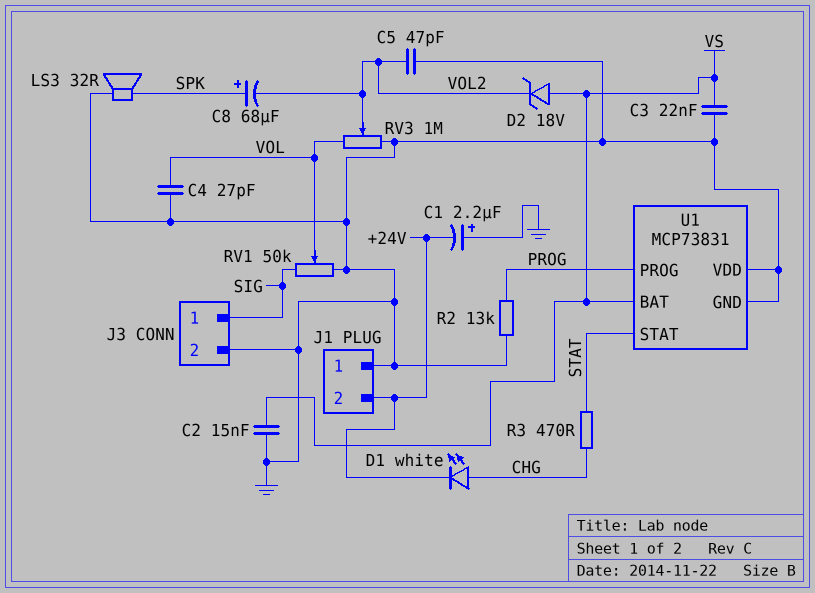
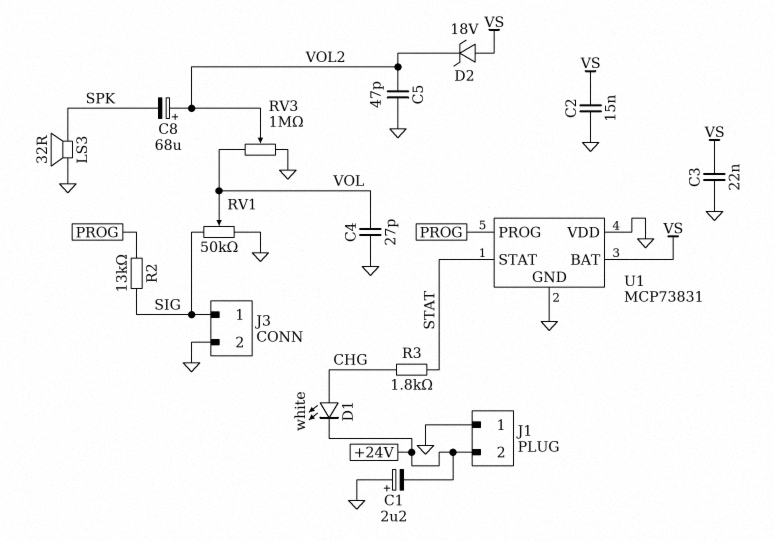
C8: 68uF (plus SPK, minus VOL2) -> 68uF (plus VOL2, minus SPK)
R2: 13k (GND, PROG) -> 13k (PROG, SIG)
R3: 470 (CHG, STAT) -> 1.8k (CHG, STAT)

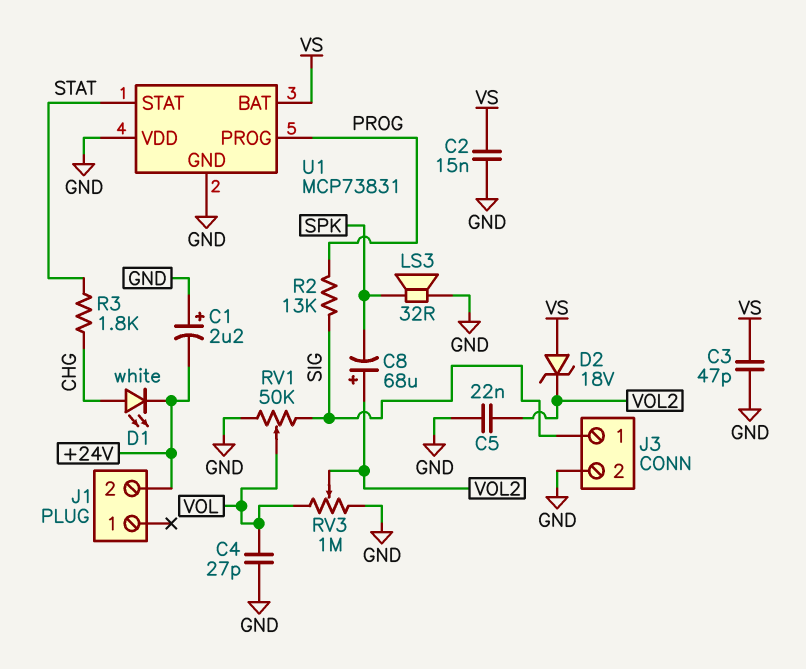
C3: 22nF (GND, VS) -> 47pF (GND, VS)
C5: 47pF (GND, VOL2) -> 22nF (GND, VOL2)
J1 pin 1: GND -> none

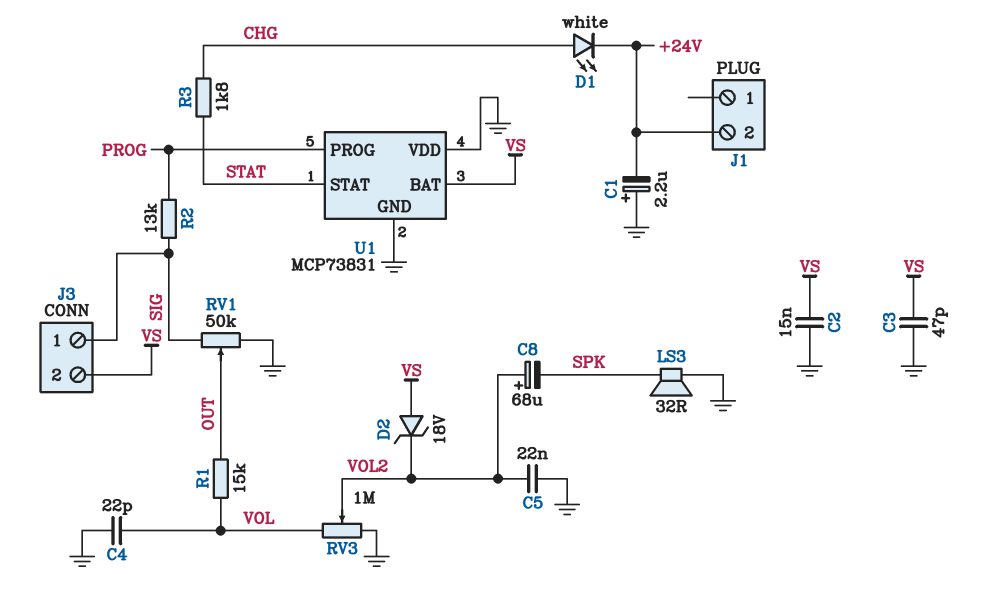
C4: 27pF (GND, VOL) -> 22pF (GND, VOL)
J3 pin 2: GND -> VS
R1: none -> 15k (OUT, VOL)
RV1: 50k (GND, SIG, wiper VOL) -> 50k (GND, SIG, wiper OUT)

